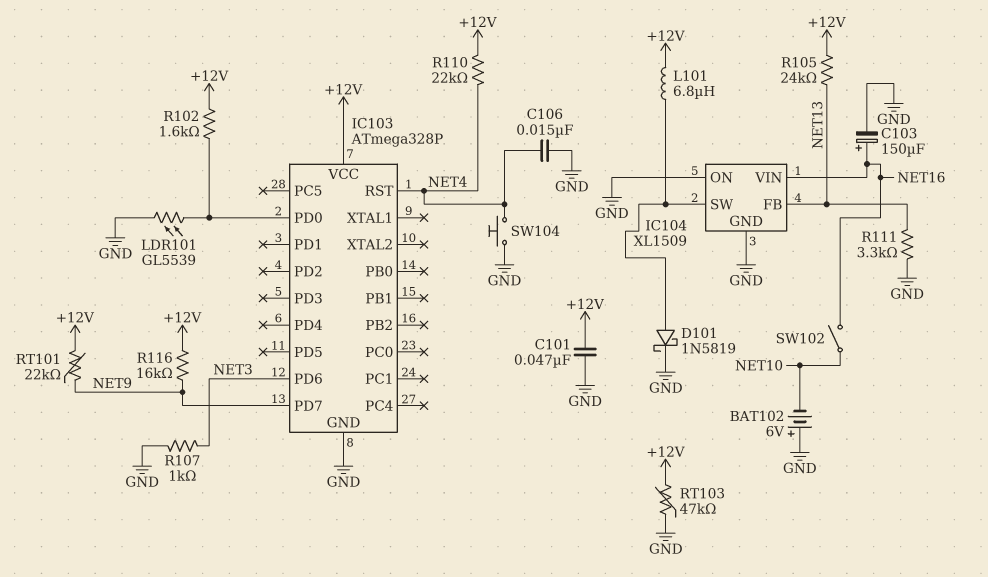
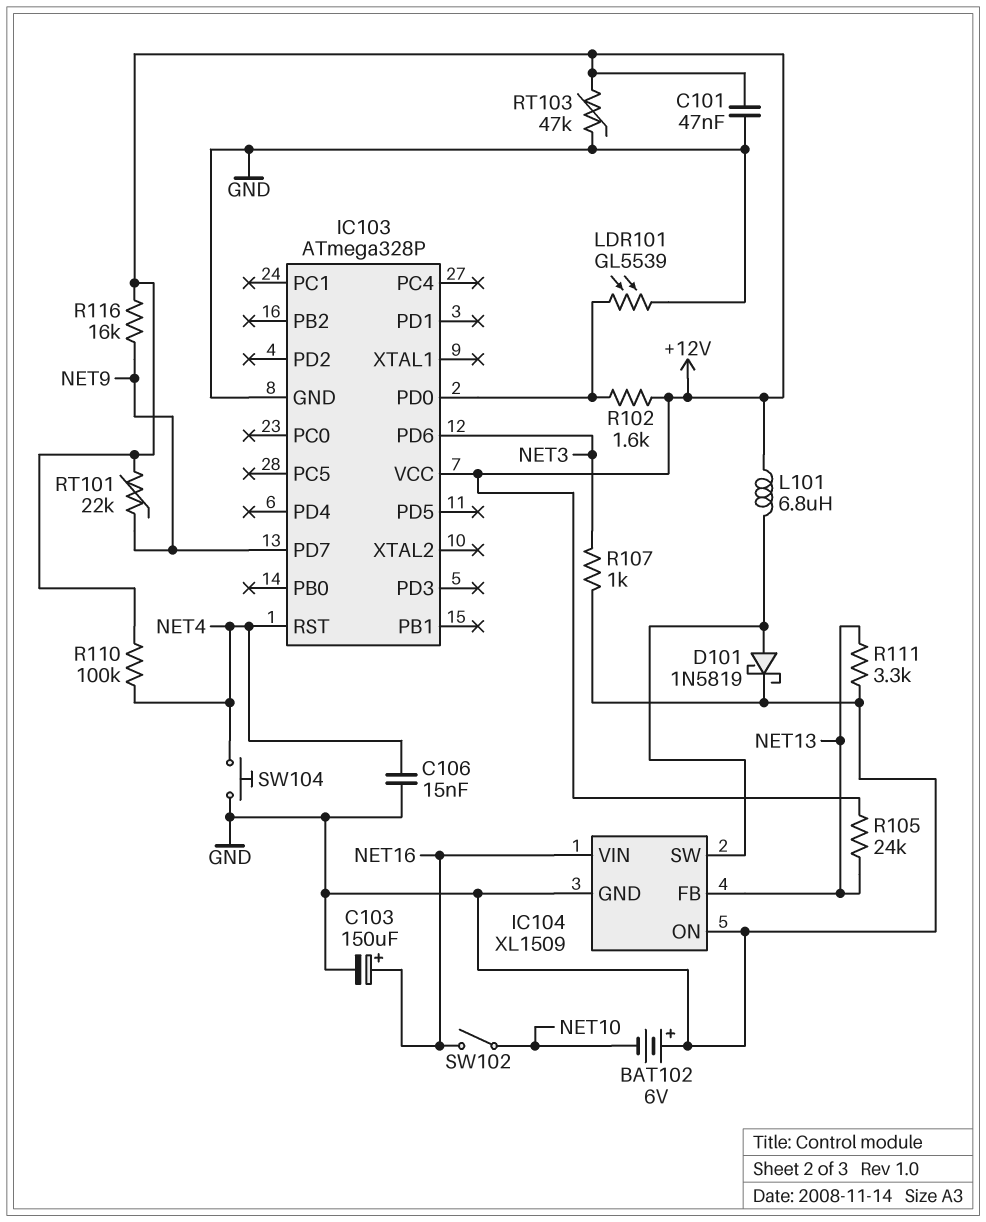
R110: 22k (+12V, NET4) -> 100k (+12V, NET4)

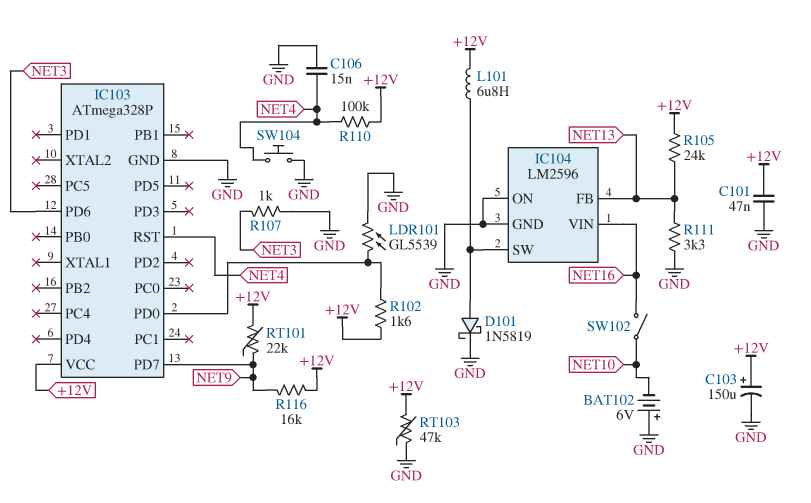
C103: 150uF (plus NET16, minus GND) -> 150uF (plus +12V, minus GND)
IC104: XL1509 -> LM2596

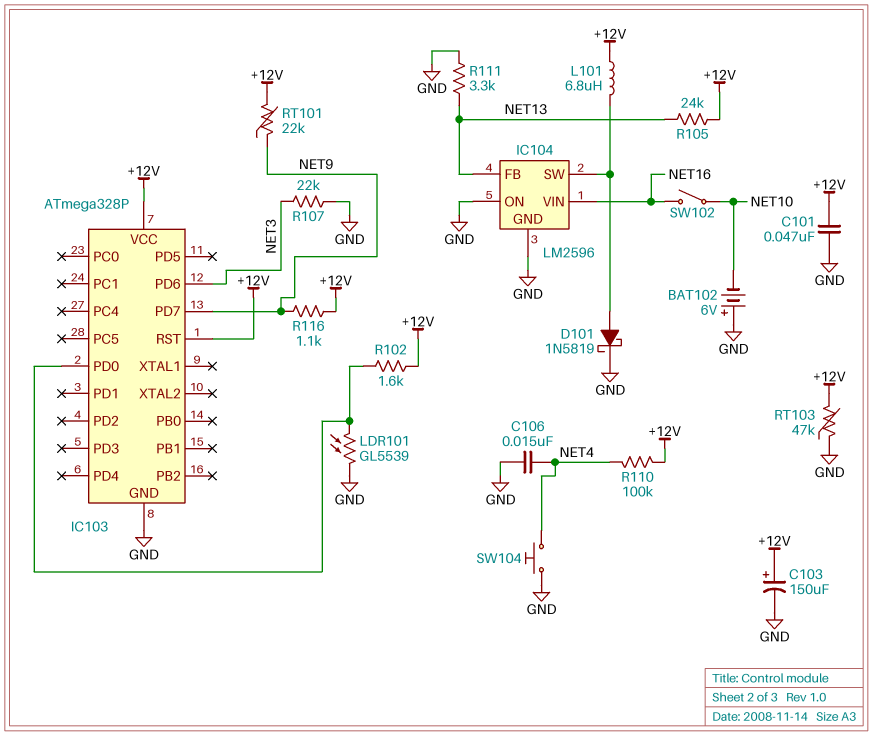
IC103 pin RST: NET4 -> +12V
R107: 1k (GND, NET3) -> 22k (GND, NET3)
R116: 16k (+12V, NET9) -> 1.1k (+12V, NET9)

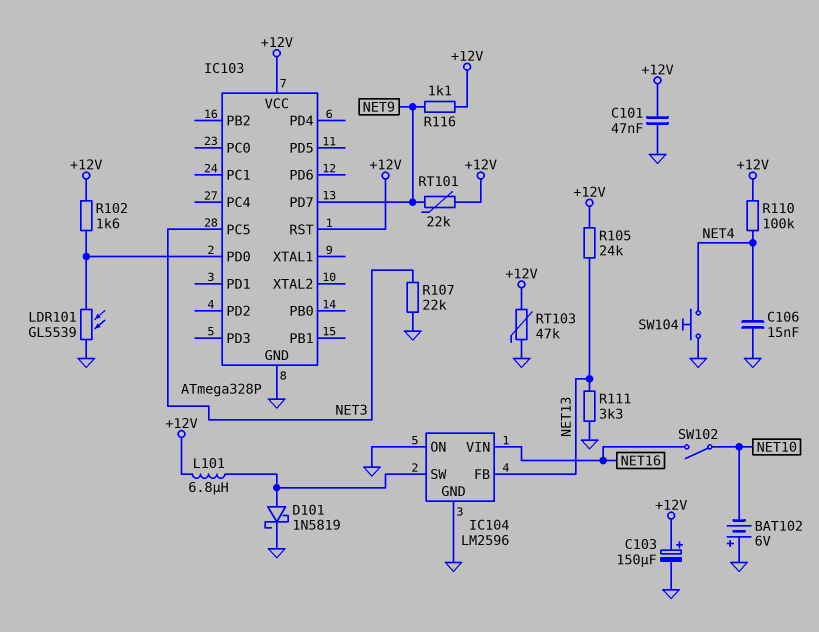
IC103 pin PC5: none -> NET3
IC103 pin PD6: NET3 -> none

